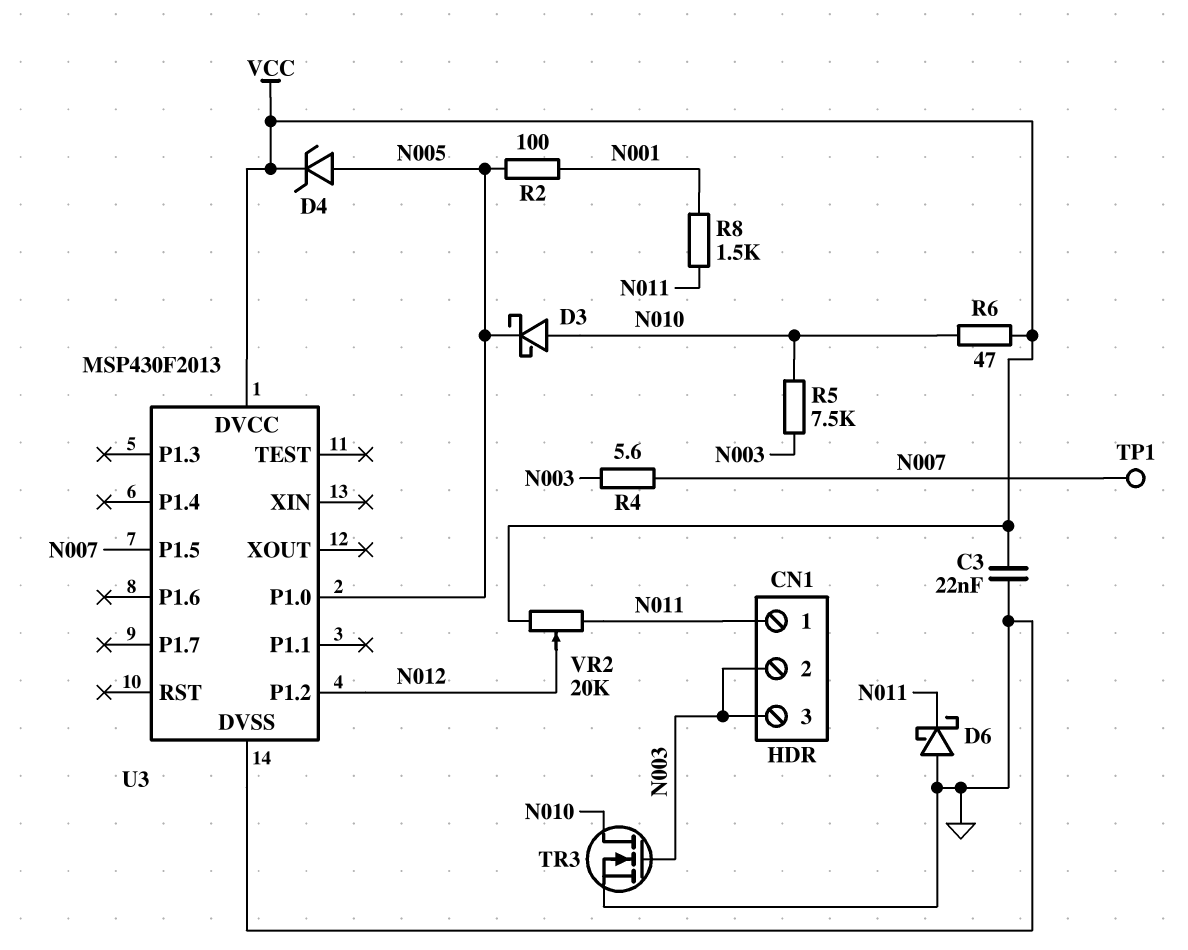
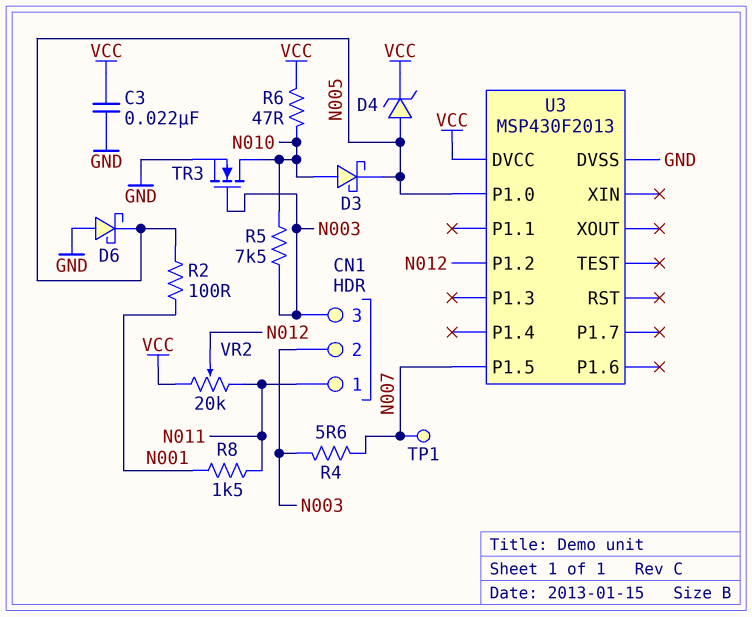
D6: schottky (A GND, K N011) -> schottky (A GND, K N005)

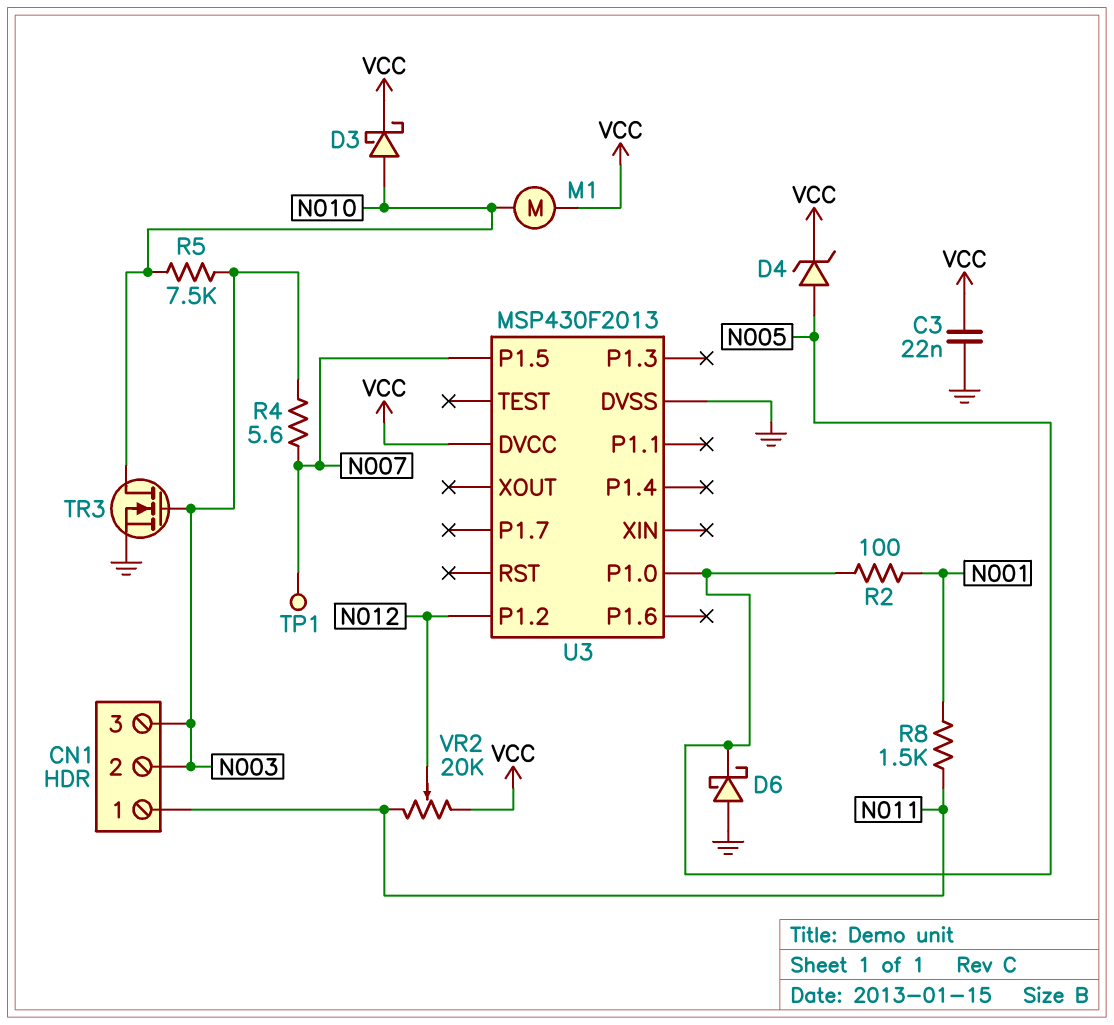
D3: schottky (A N010, K N005) -> schottky (A N010, K VCC)
M1: none -> motor (N010, VCC)
R6: 47 (N010, VCC) -> none

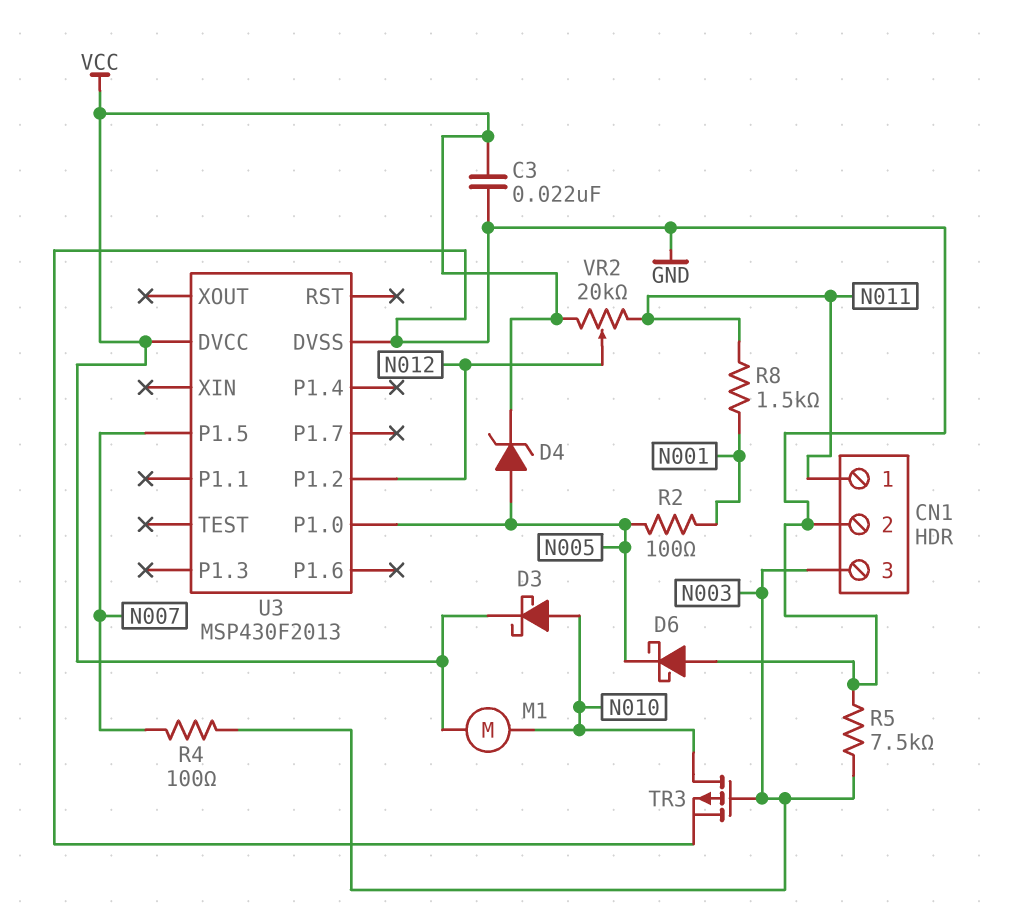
CN1 pin 2: N003 -> GND
R4: 5.6 (N003, N007) -> 100 (N003, N007)
R5: 7.5k (N003, N010) -> 7.5k (GND, N003)
TP1: test point (N007) -> none
TR3: NMOS (G N003, D N010, S GND) -> PMOS (G N003, D N010, S GND)

